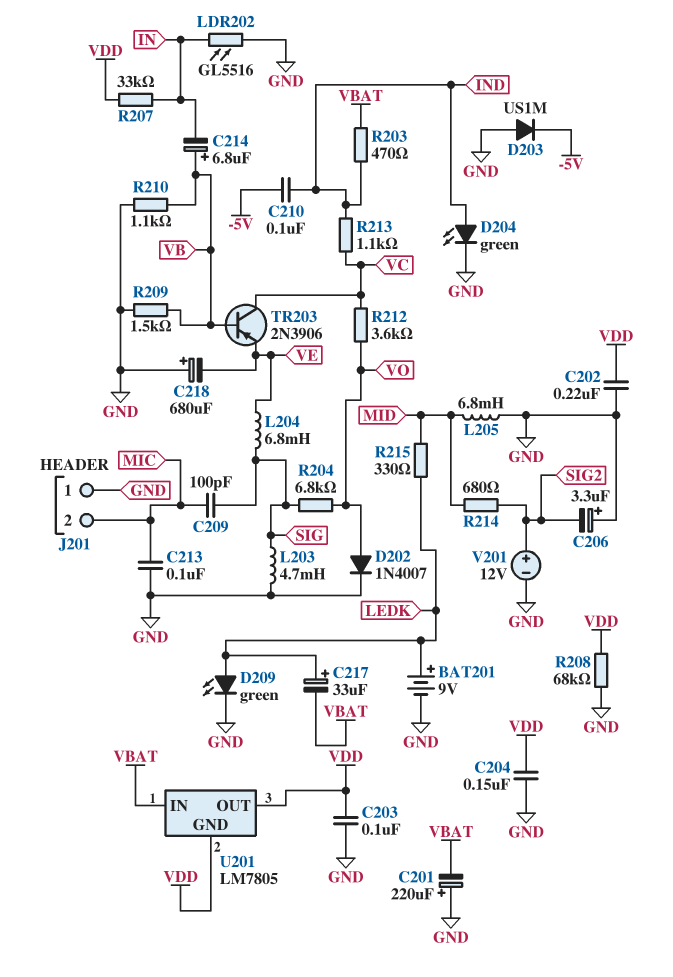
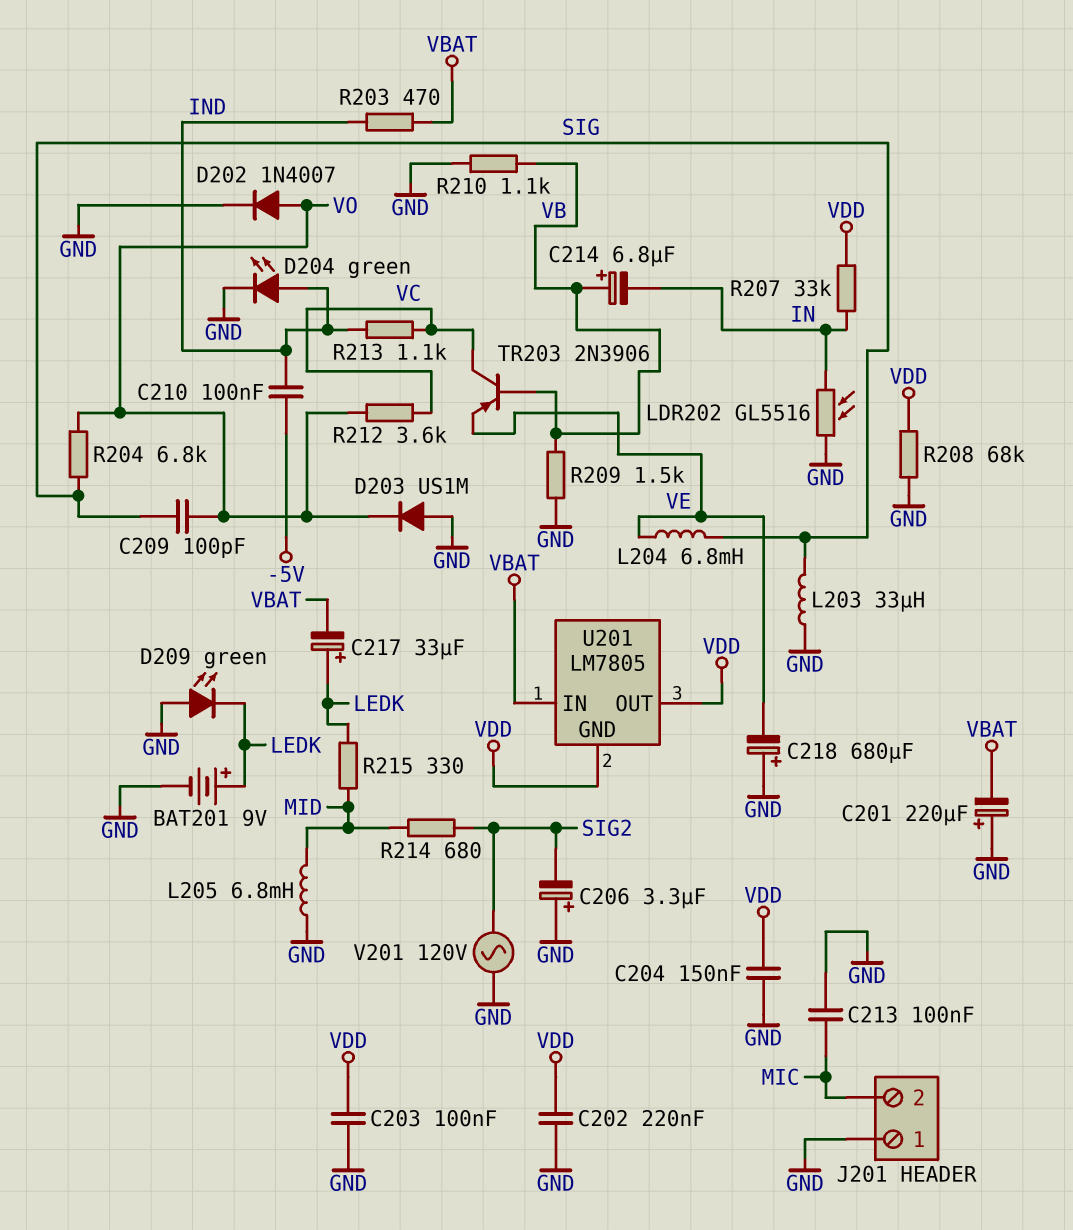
C209: 100pF (MIC, SIG) -> 100pF (SIG, VO)
D203: diode US1M (A GND, K -5V) -> diode US1M (A GND, K VO)
D209: LED green (A LEDK, K GND) -> LED green (A GND, K LEDK)
L203: 4.7mH (GND, SIG) -> 33uH (GND, SIG)
V201: 12V (plus SIG2, minus GND) -> AC 120V (GND, SIG2)

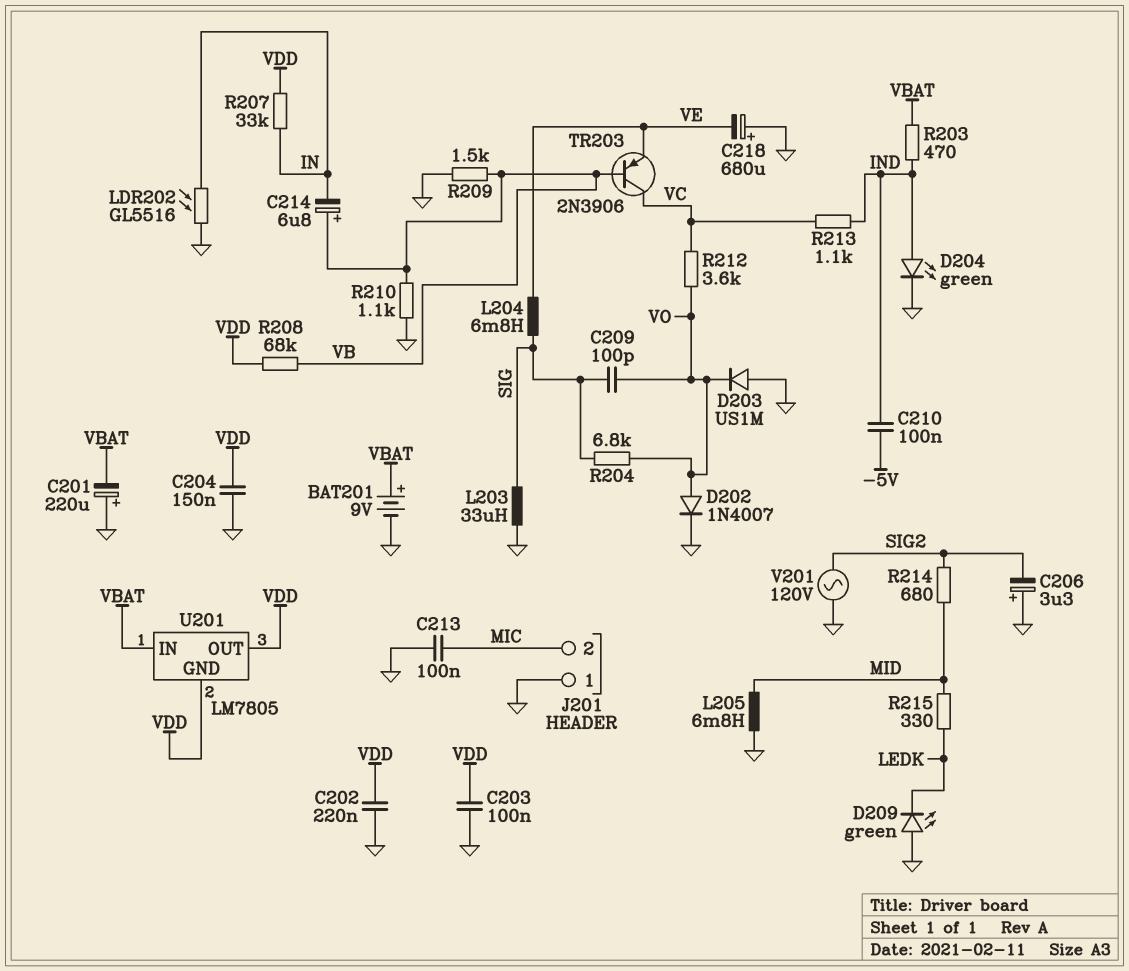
BAT201: 9V (plus LEDK, minus GND) -> 9V (plus VBAT, minus GND)
C217: 33uF (plus LEDK, minus VBAT) -> none
R208: 68k (GND, VDD) -> 68k (VB, VDD)

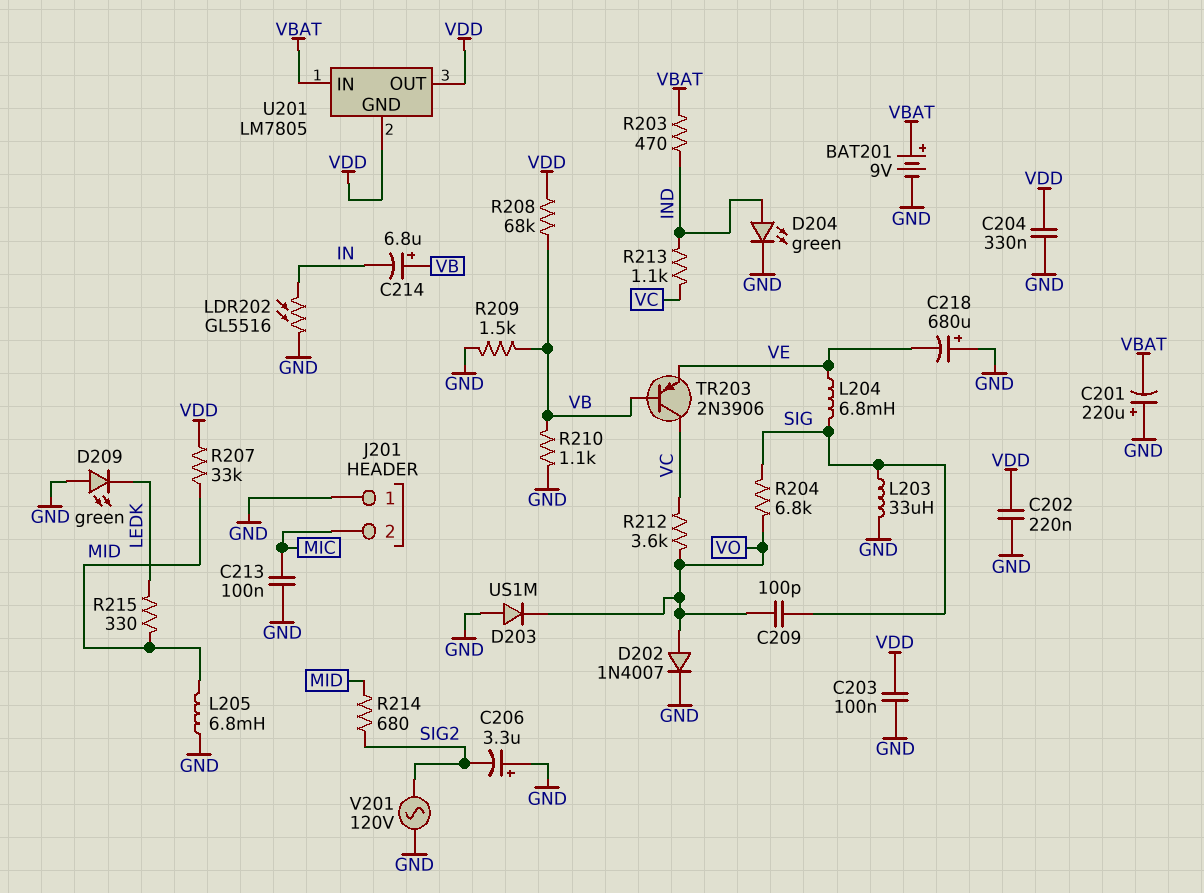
C204: 150nF (GND, VDD) -> 330nF (GND, VDD)
C210: 100nF (-5V, IND) -> none
R207: 33k (IN, VDD) -> 33k (MID, VDD)

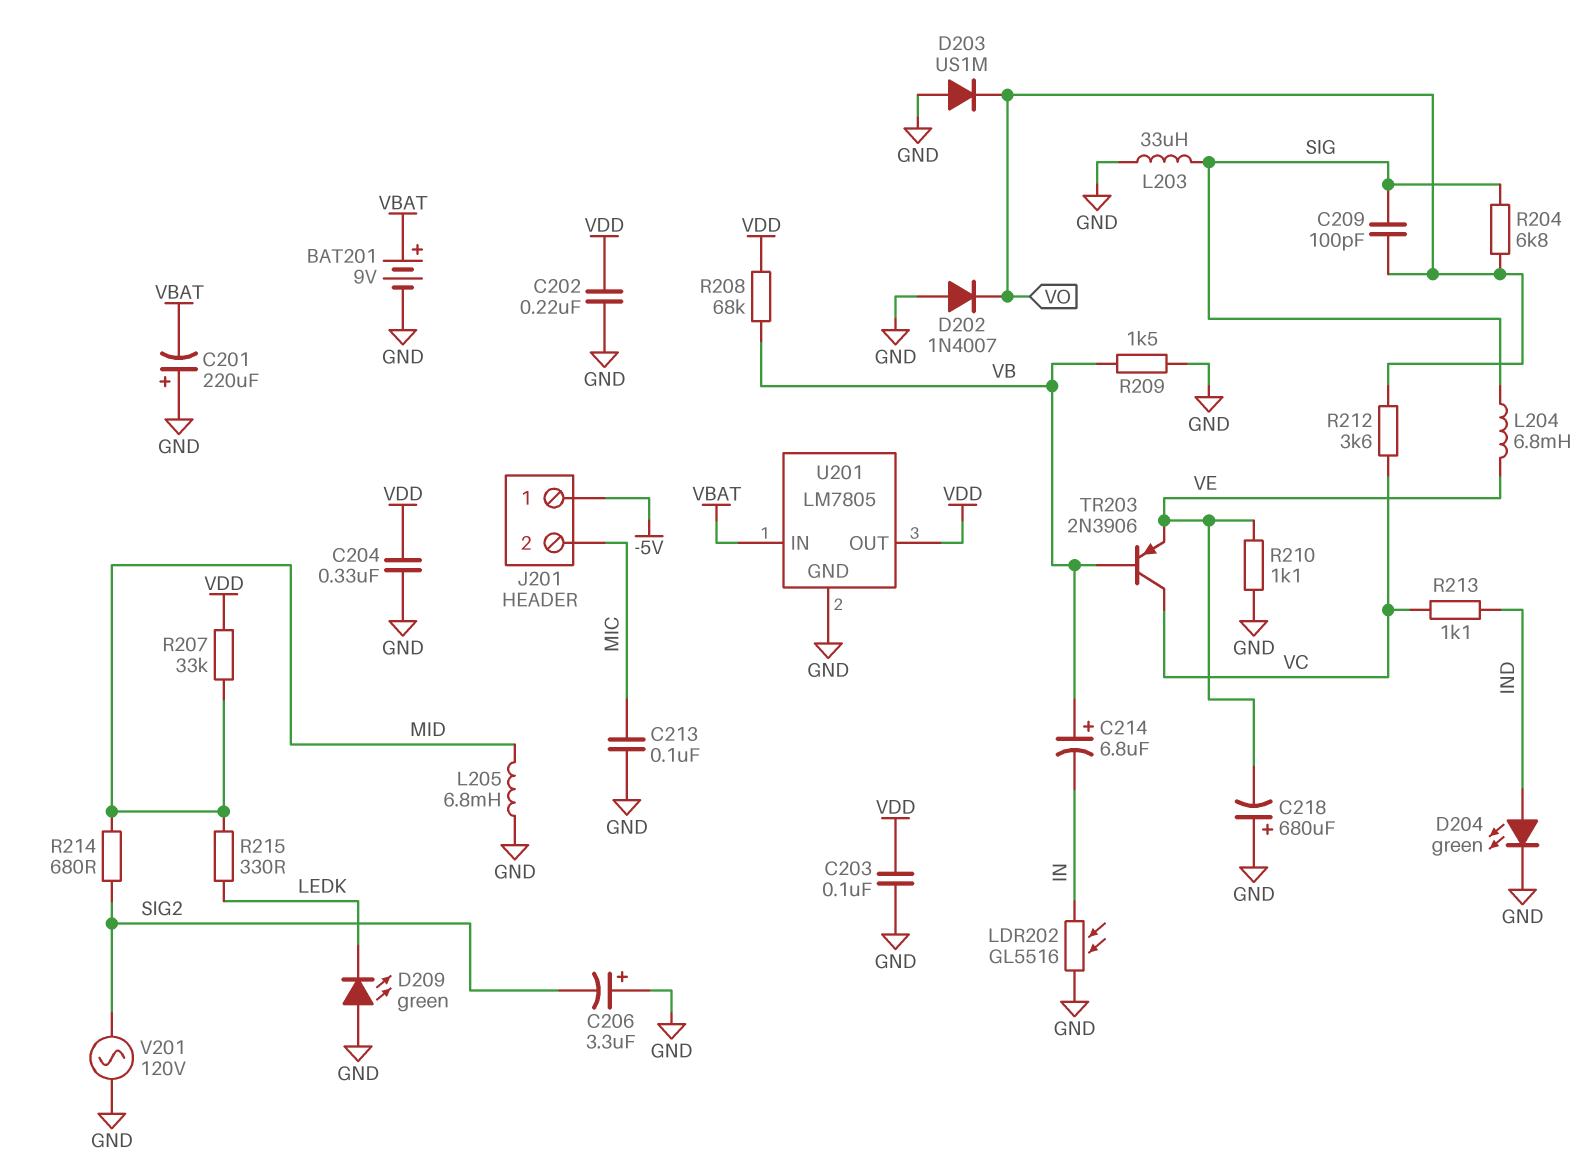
D202: diode 1N4007 (A VO, K GND) -> diode 1N4007 (A GND, K VO)
J201 pin 1: GND -> -5V
R203: 470 (IND, VBAT) -> none
R210: 1.1k (GND, VB) -> 1.1k (GND, VE)
U201 pin GND: VDD -> GND

